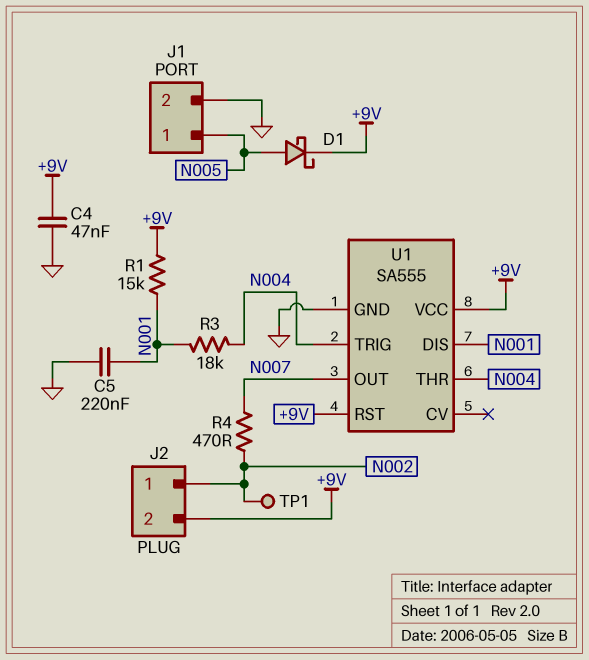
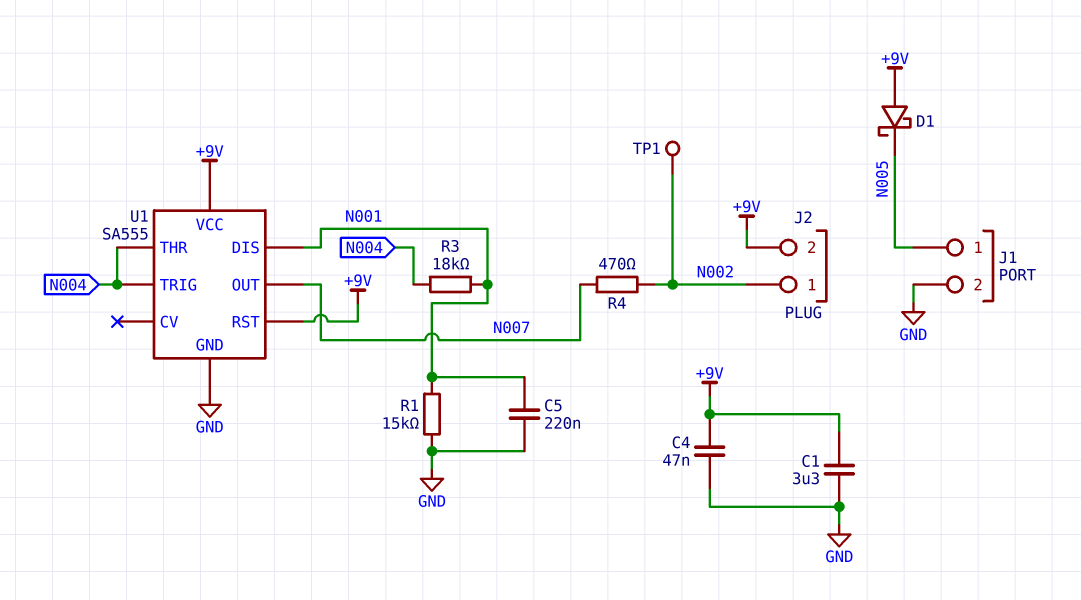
C1: none -> 3.3uF (+9V, GND)
D1: schottky (A N005, K +9V) -> schottky (A +9V, K N005)
R1: 15k (+9V, N001) -> 15k (GND, N001)

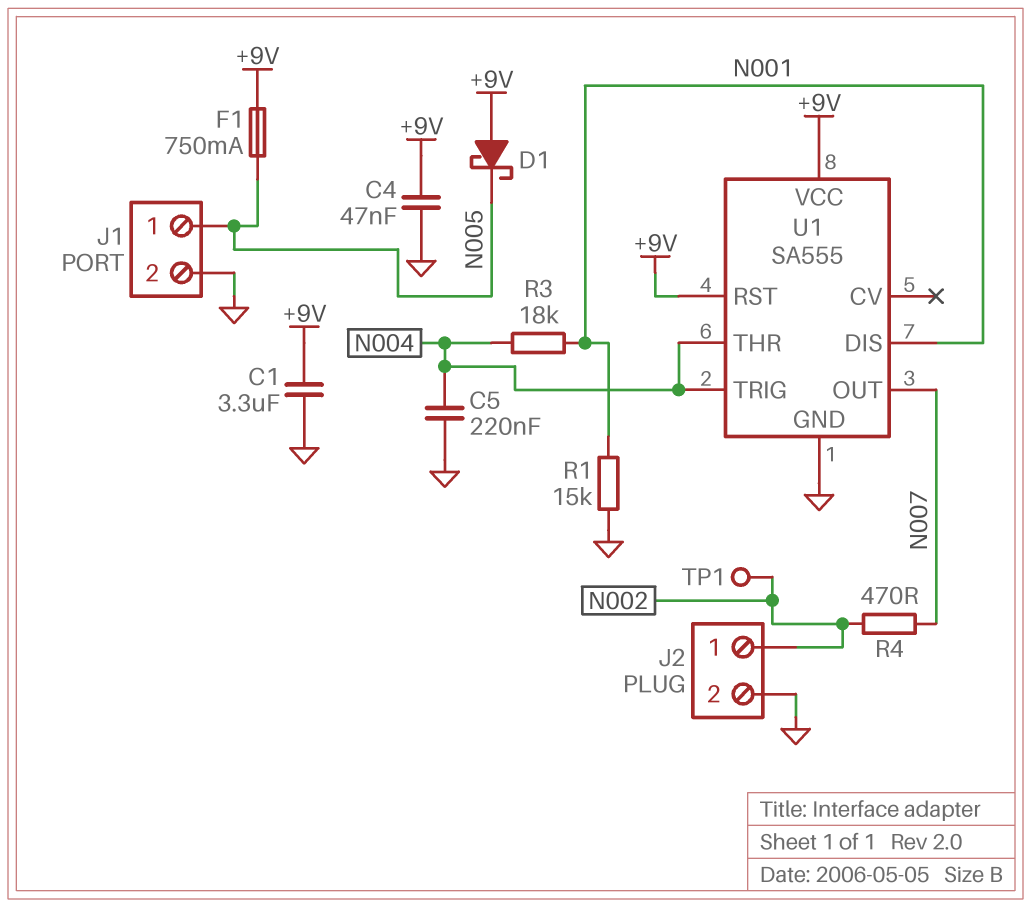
C5: 220nF (GND, N001) -> 220nF (GND, N004)
F1: none -> 750mA (+9V, N005)
J2 pin 2: +9V -> GND

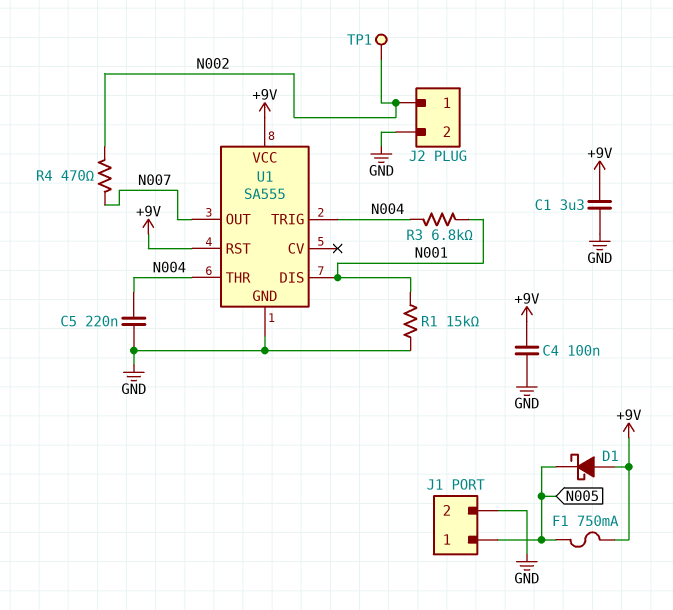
C4: 47nF (+9V, GND) -> 100nF (+9V, GND)
R3: 18k (N001, N004) -> 6.8k (N001, N004)

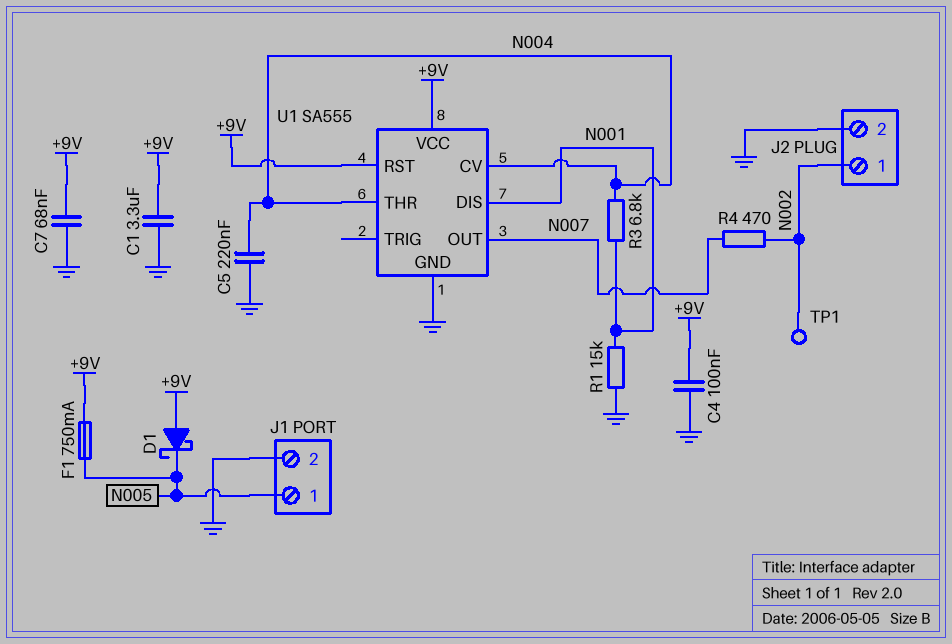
C7: none -> 68nF (+9V, GND)
U1 pin CV: none -> N004
U1 pin TRIG: N004 -> none

